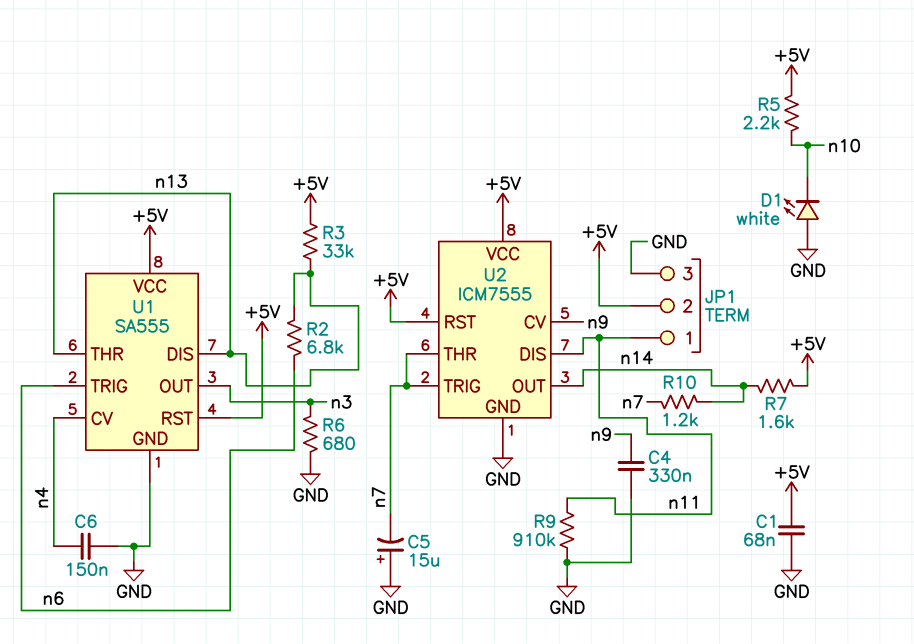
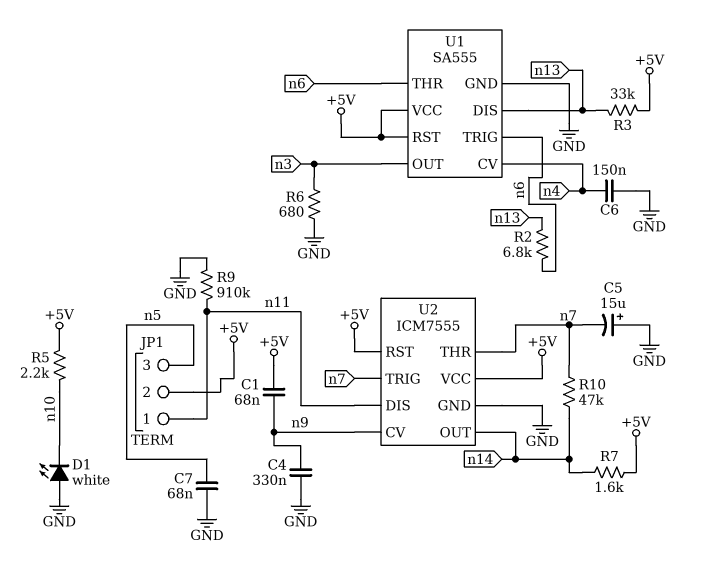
C1: 68nF (+5V, GND) -> 68nF (+5V, n9)
C7: none -> 68nF (GND, n5)
JP1 pin 3: GND -> n5
R10: 1.2k (n7, n14) -> 47k (n7, n14)
U1 pin THR: n13 -> n6

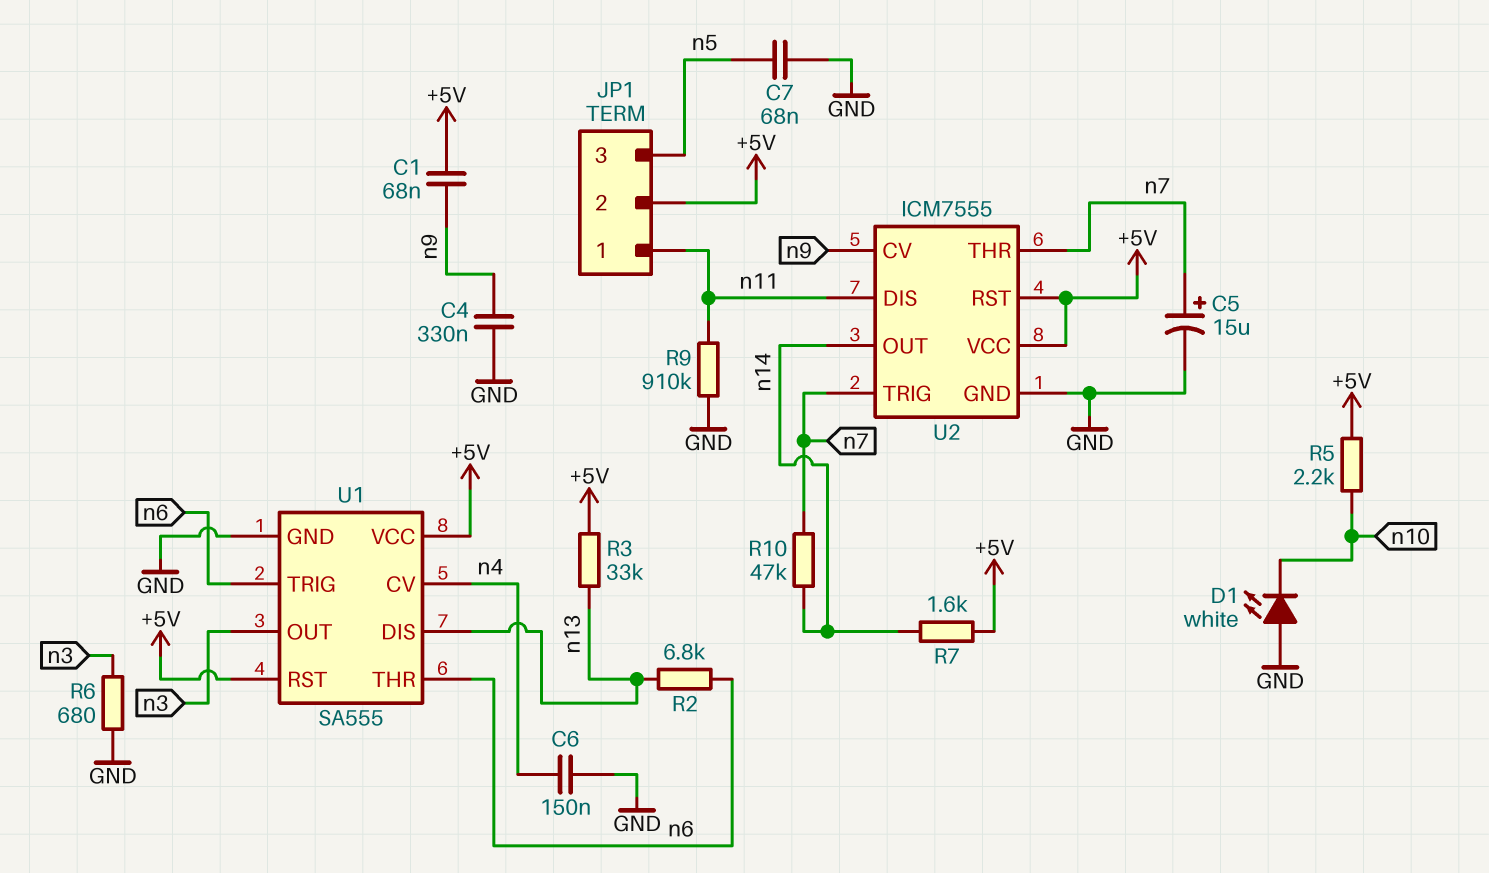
C5: 15uF (plus GND, minus n7) -> 15uF (plus n7, minus GND)

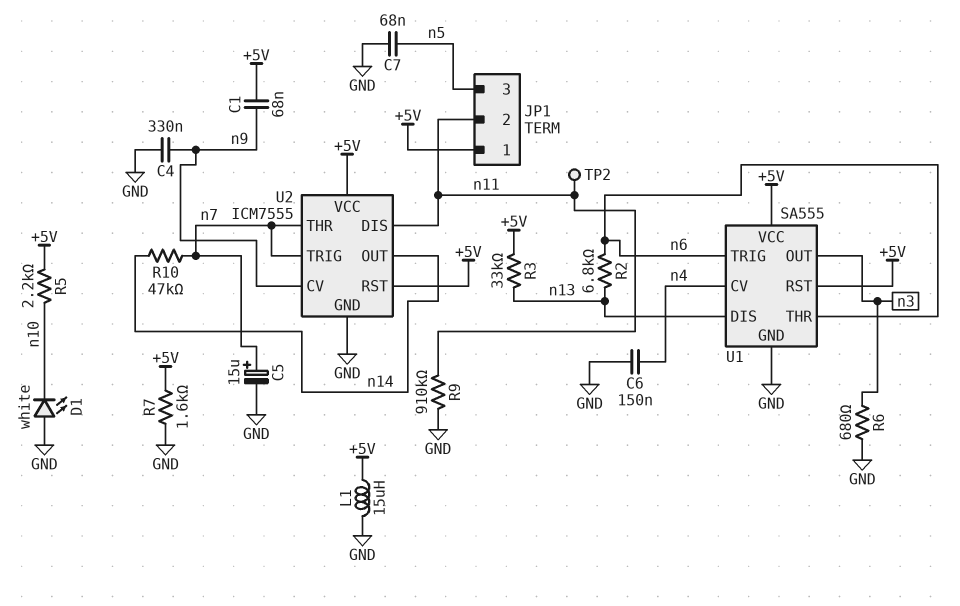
JP1 pin 1: n11 -> +5V
JP1 pin 2: +5V -> n11
L1: none -> 15uH (+5V, GND)
R7: 1.6k (+5V, n14) -> 1.6k (+5V, GND)
TP2: none -> test point (n11)

